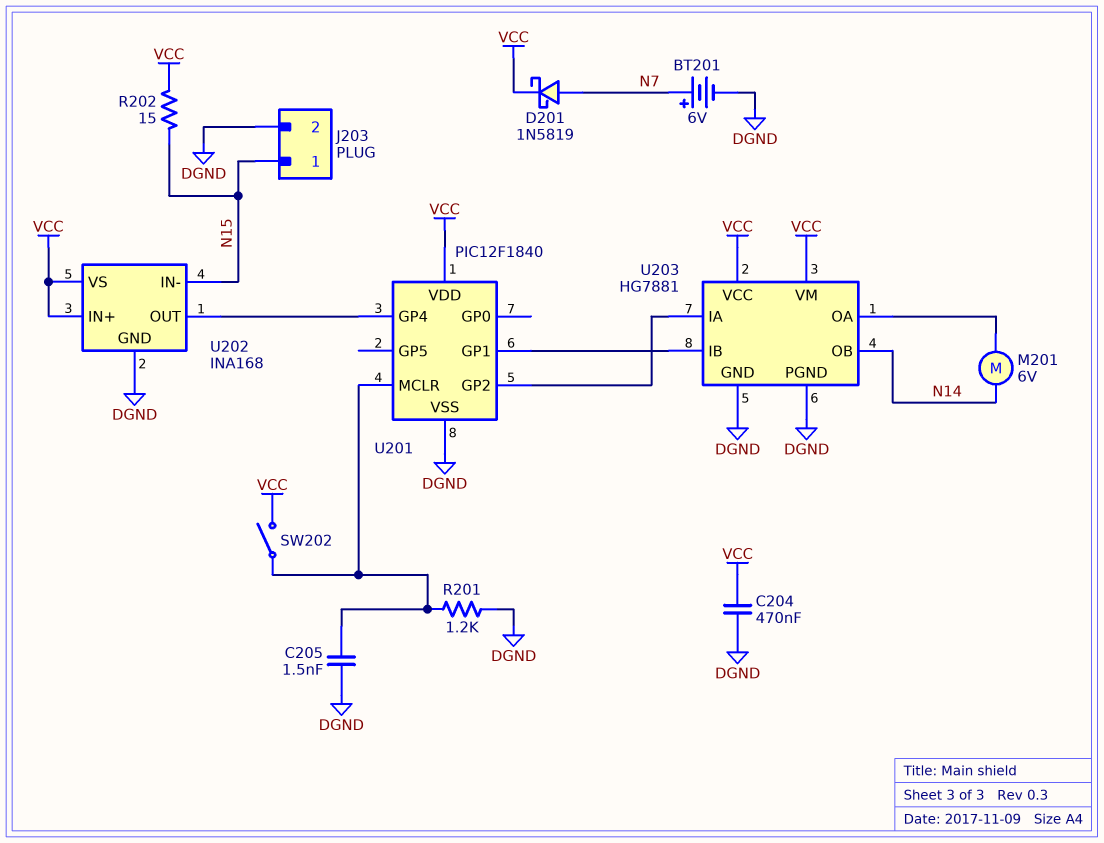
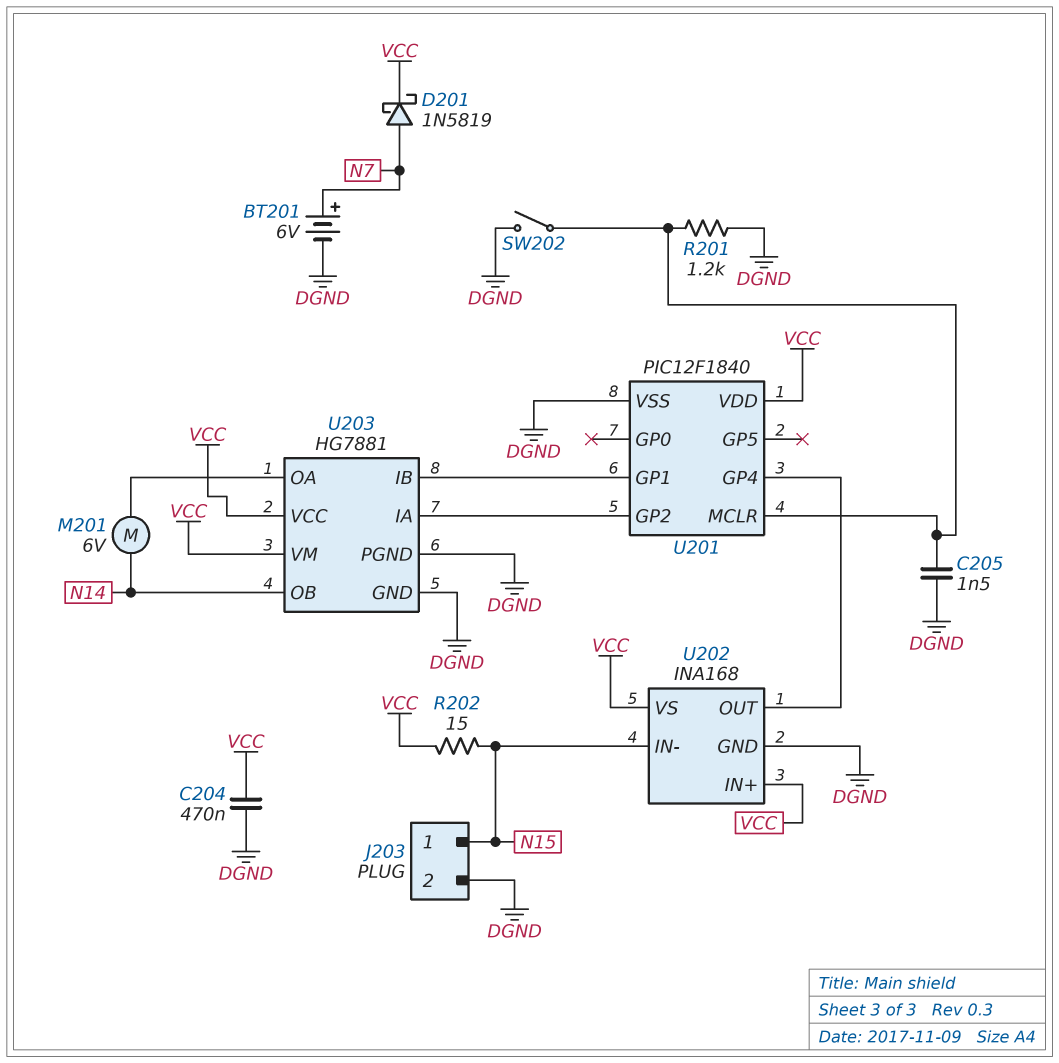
SW202: switch (U201/MCLR, VCC) -> switch (DGND, U201/MCLR)

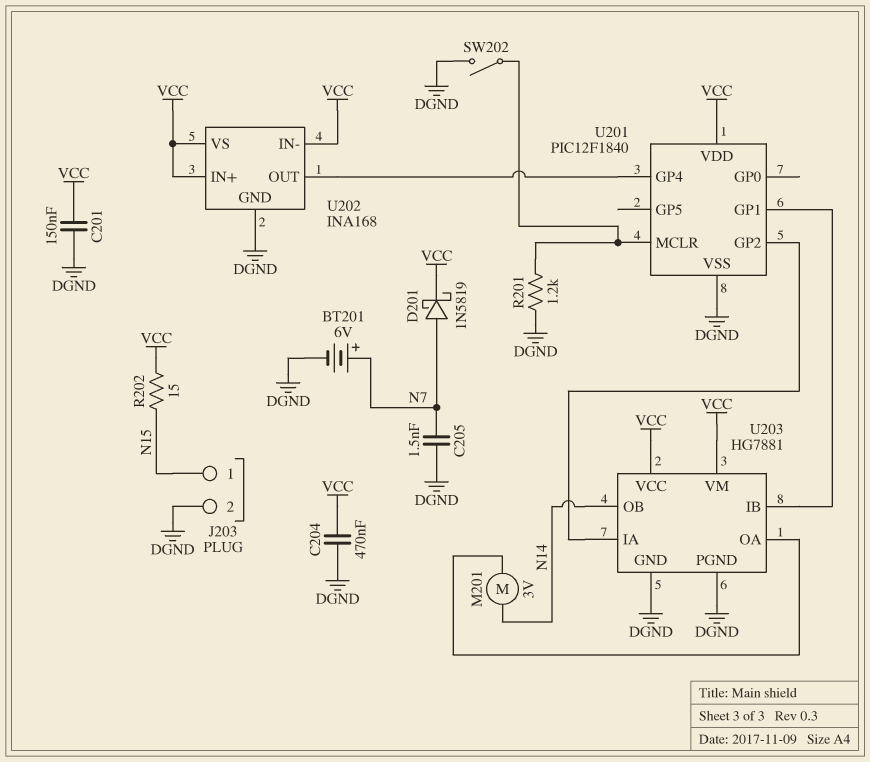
C201: none -> 150nF (DGND, VCC)
C205: 1.5nF (DGND, U201/MCLR) -> 1.5nF (DGND, N7)
M201: motor 6V (N14, U203/OA) -> motor 3V (N14, U203/OA)
U202 pin IN-: N15 -> VCC

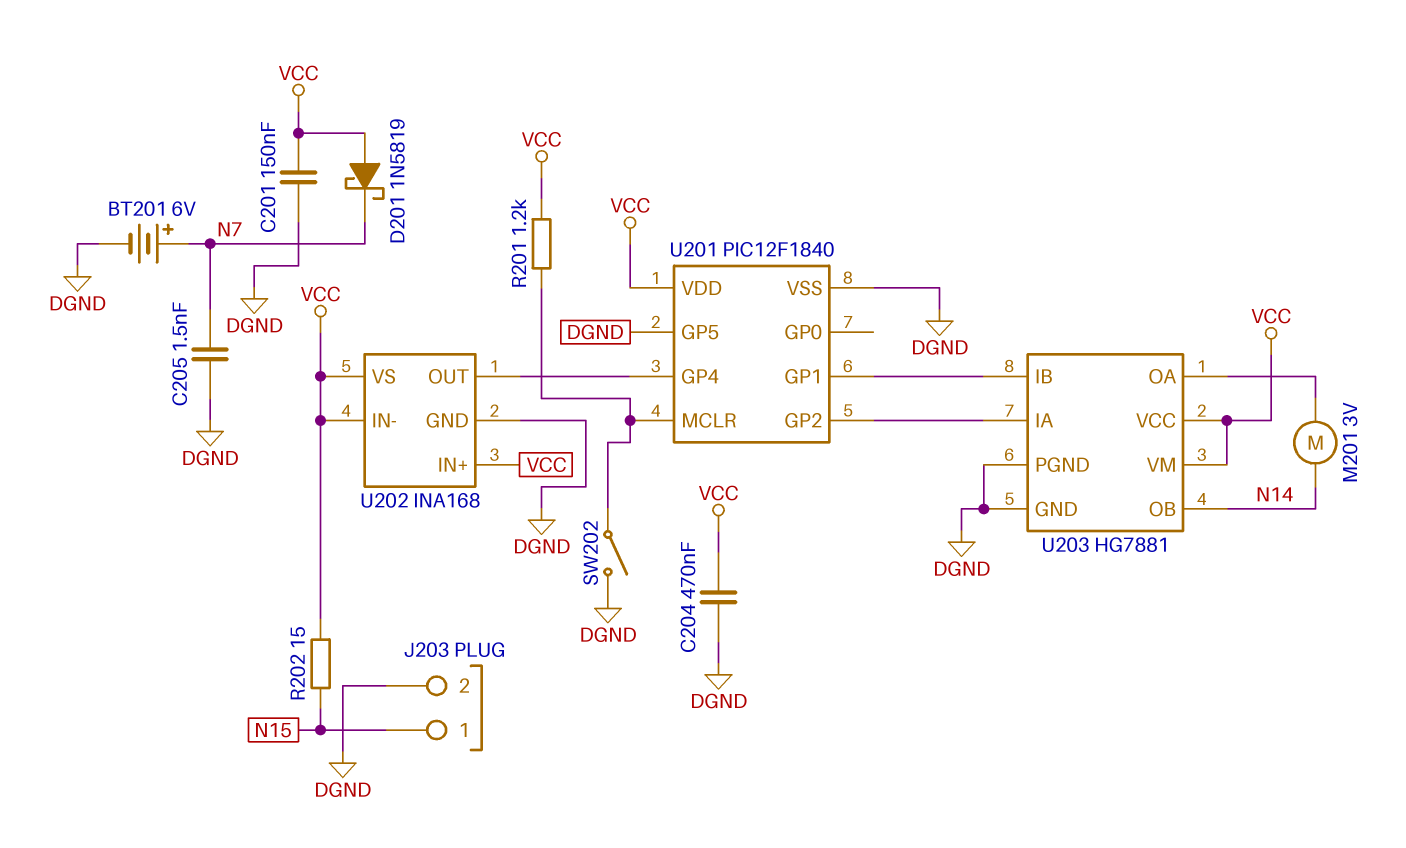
D201: schottky 1N5819 (A N7, K VCC) -> schottky 1N5819 (A VCC, K N7)
R201: 1.2k (DGND, U201/MCLR) -> 1.2k (U201/MCLR, VCC)
U201 pin GP5: none -> DGND

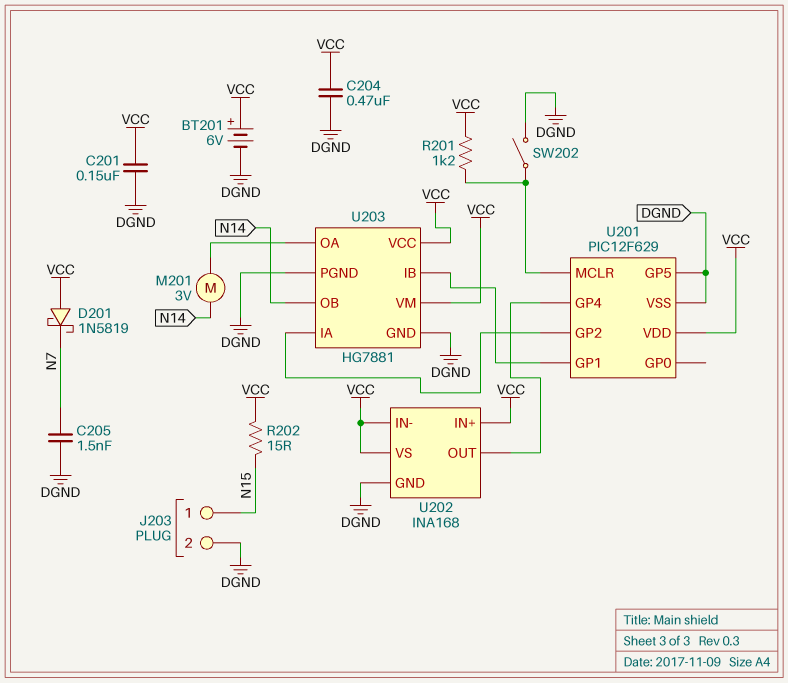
BT201: 6V (plus N7, minus DGND) -> 6V (plus VCC, minus DGND)
U201: PIC12F1840 -> PIC12F629

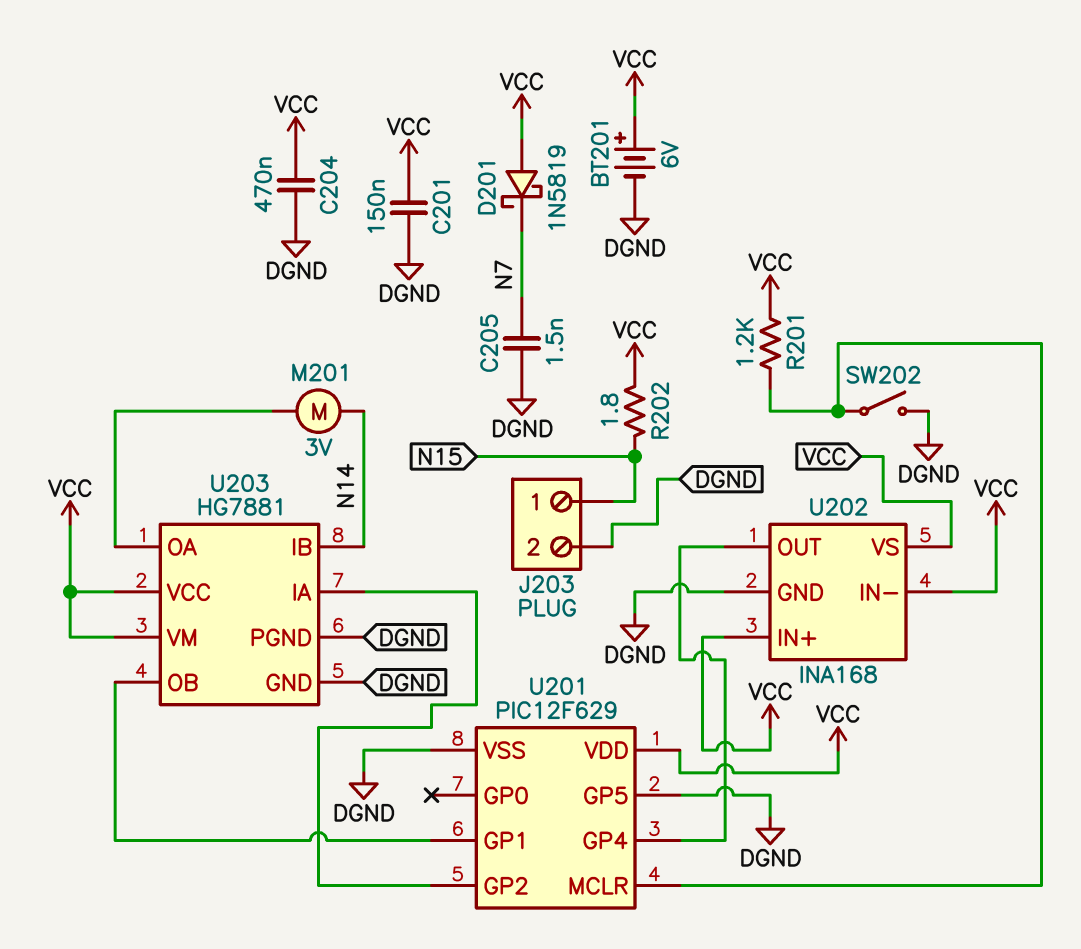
R202: 15 (N15, VCC) -> 1.8 (N15, VCC)
U203 pin IB: U201/GP1 -> N14
U203 pin OB: N14 -> U201/GP1

